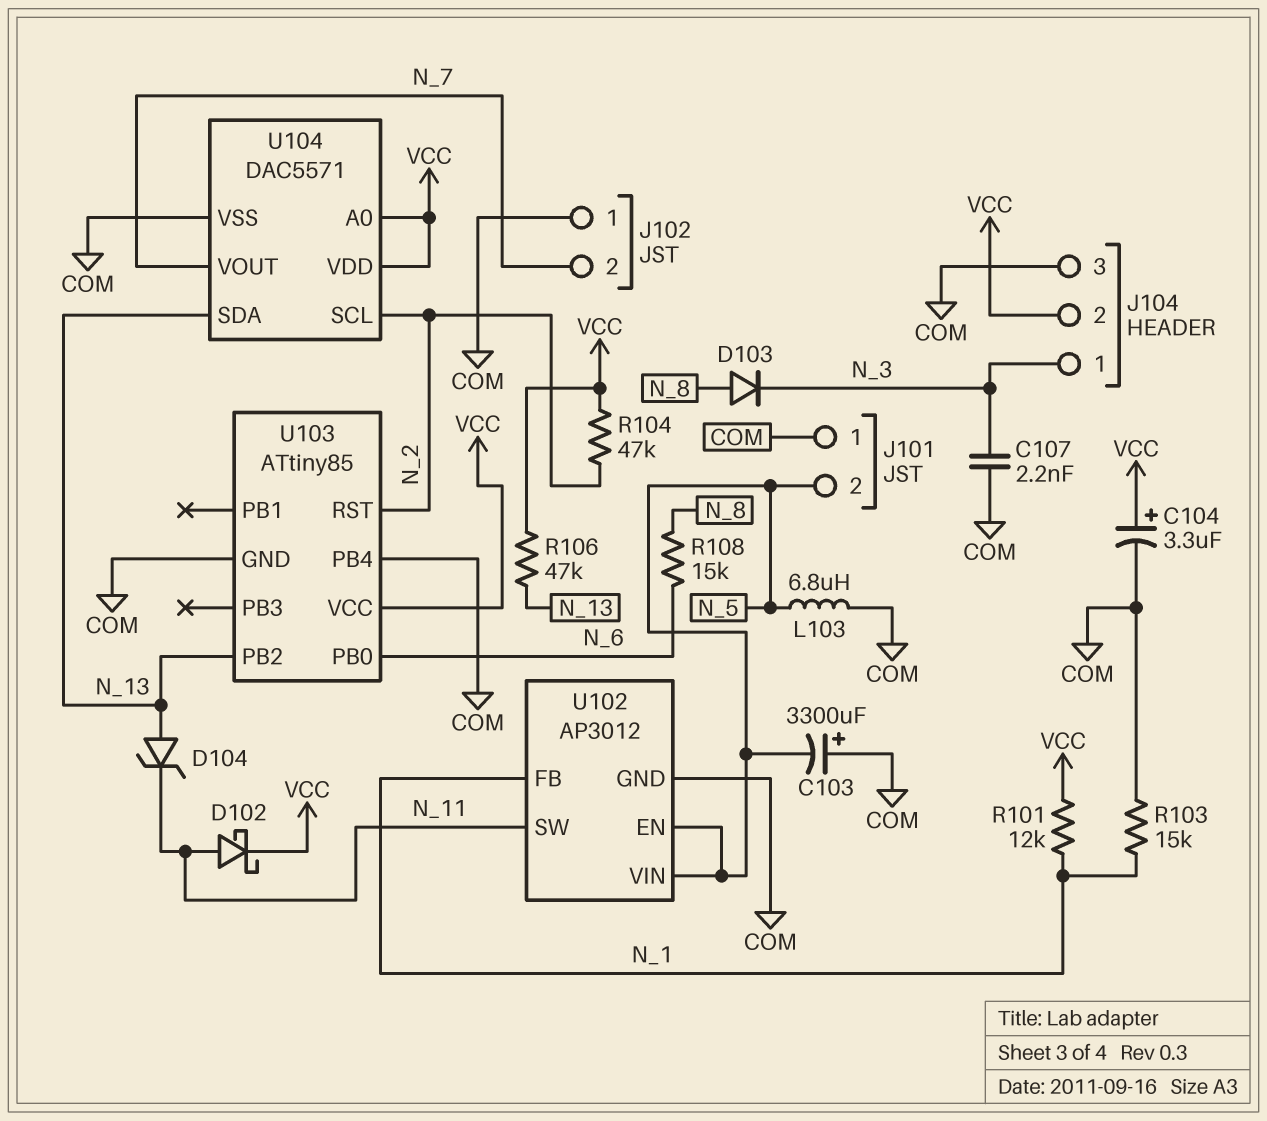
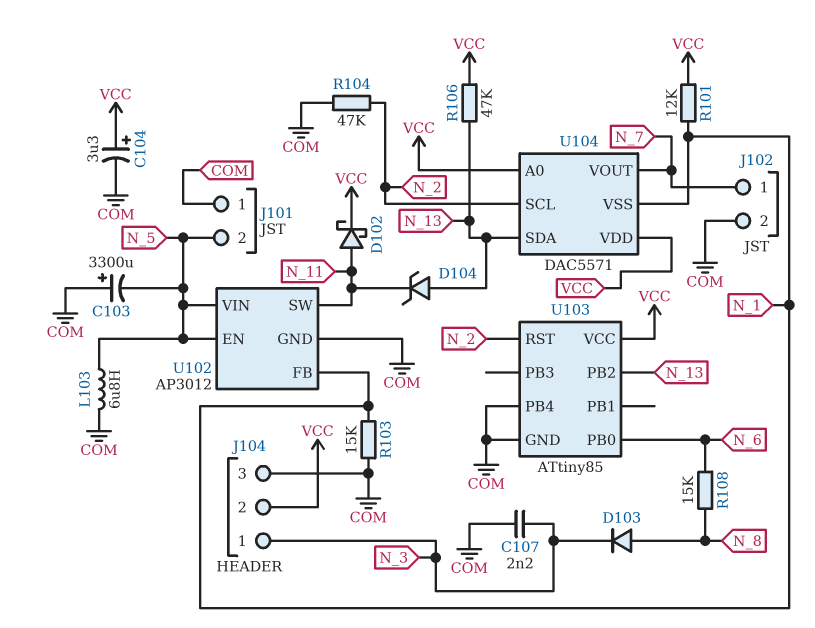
J102 pin 1: COM -> N_7
J102 pin 2: N_7 -> COM
R104: 47k (N_2, VCC) -> 47k (COM, N_2)
U104 pin VSS: COM -> N_1

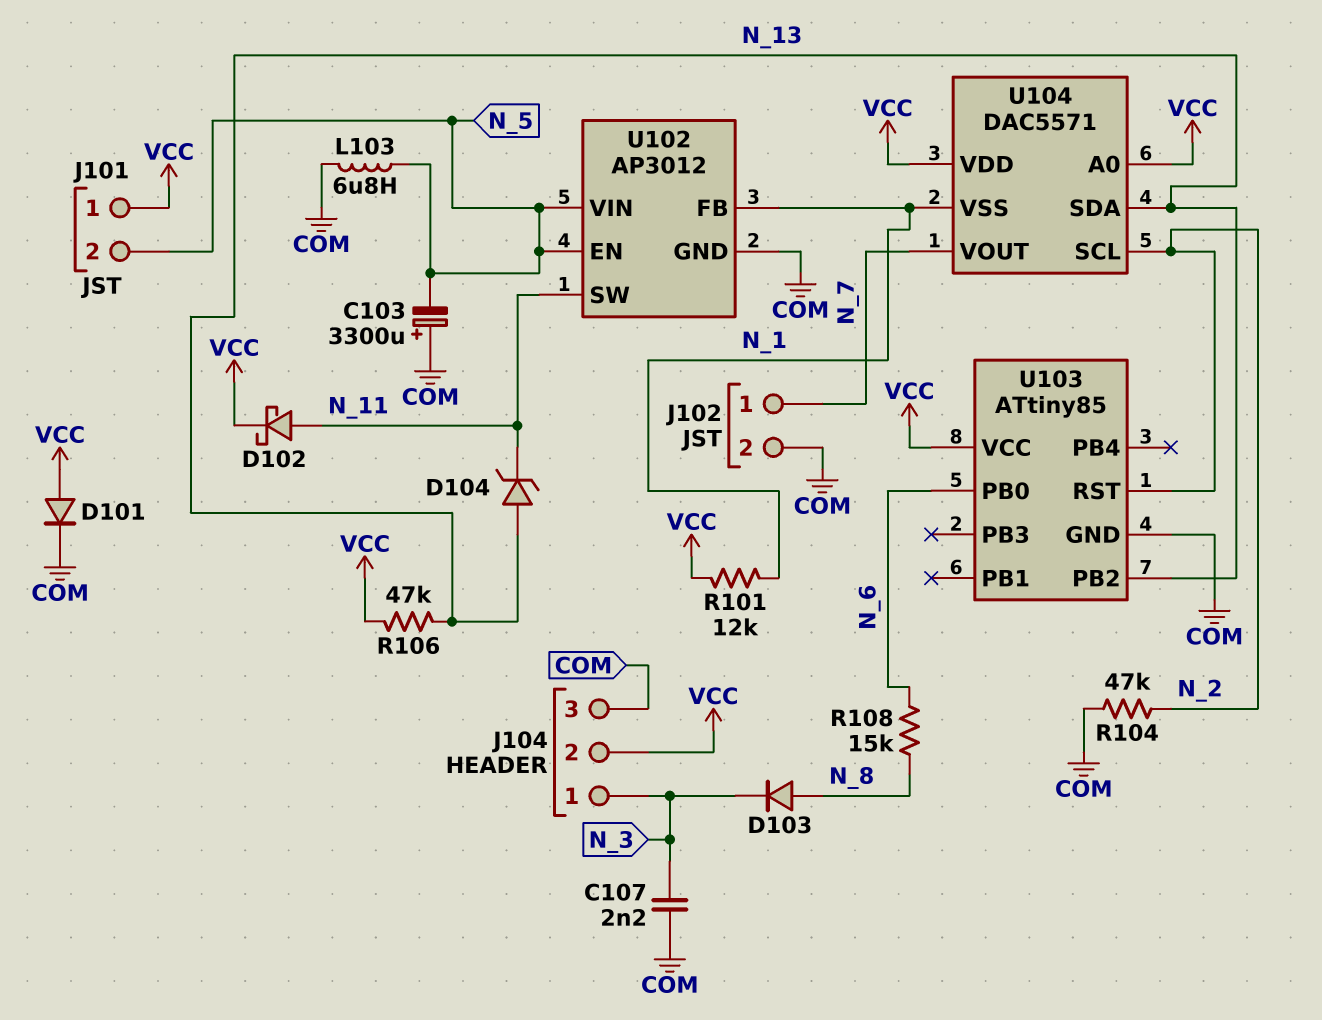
C104: 3.3uF (plus VCC, minus COM) -> none
D101: none -> diode (A VCC, K COM)
J101 pin 1: COM -> VCC
R103: 15k (COM, N_1) -> none
U103 pin PB4: COM -> none

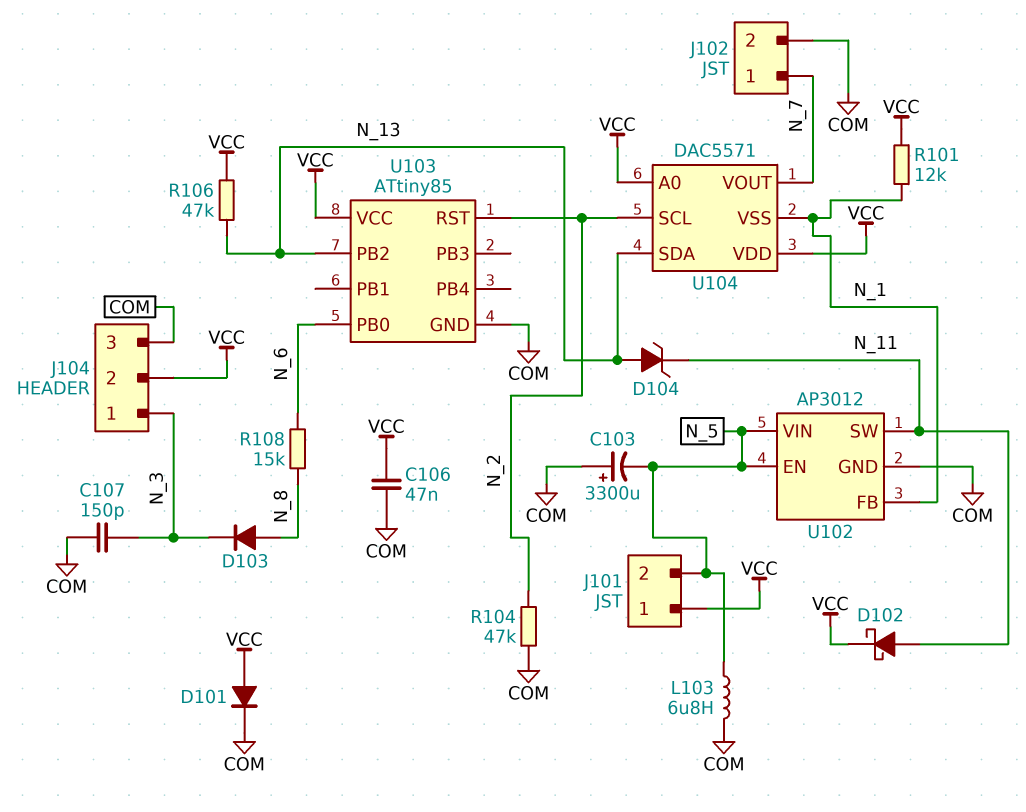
C106: none -> 47nF (COM, VCC)
C107: 2.2nF (COM, N_3) -> 150pF (COM, N_3)

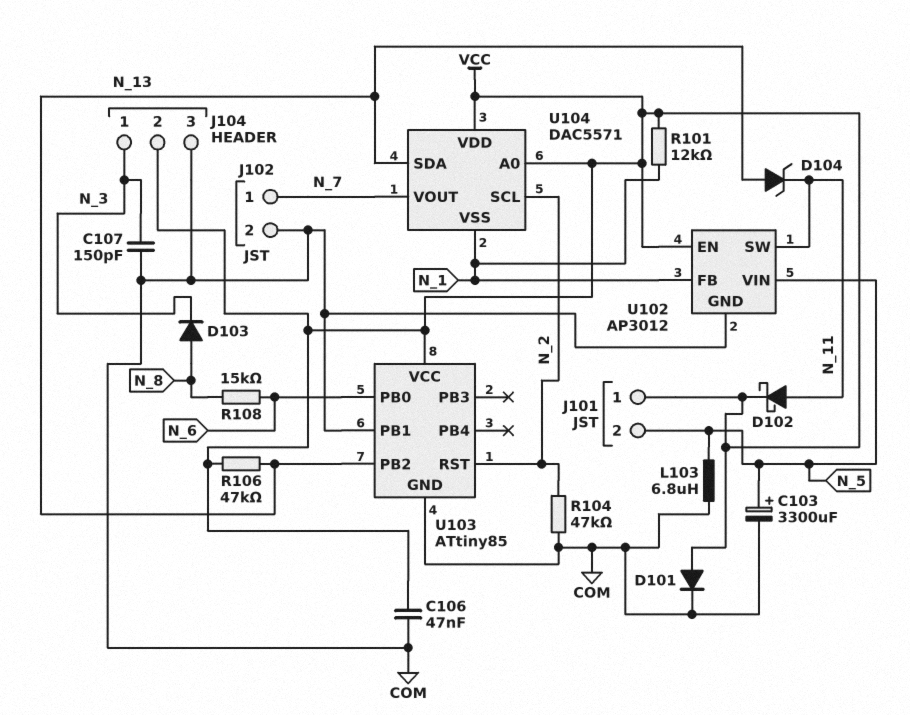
C103: 3300uF (plus COM, minus N_5) -> 3300uF (plus N_5, minus COM)
U102 pin EN: N_5 -> VCC
U103 pin PB1: none -> COM

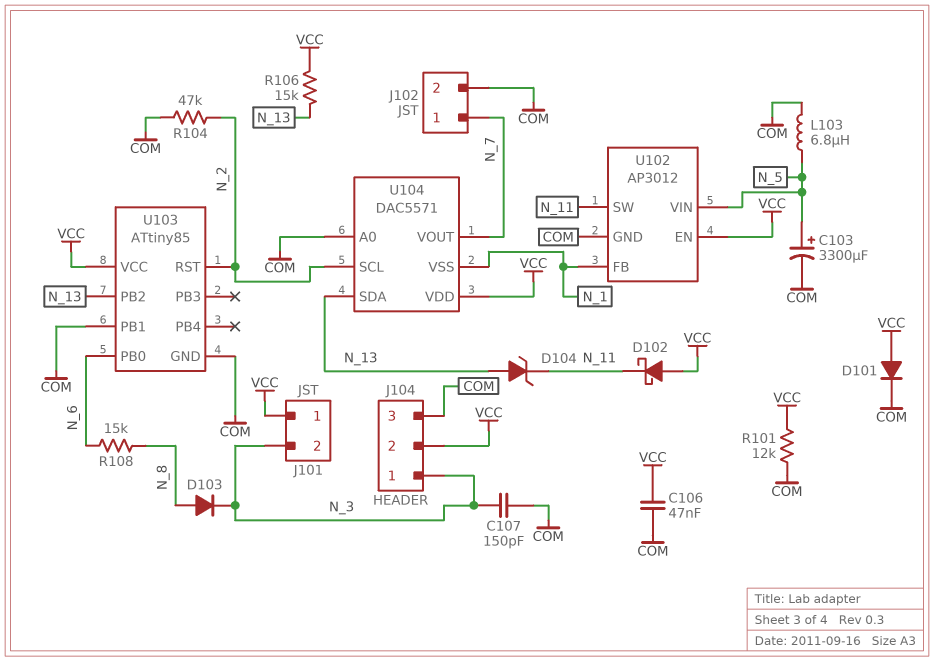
D102: schottky (A N_11, K VCC) -> schottky (A VCC, K N_11)
J101 pin 2: N_5 -> N_3
R101: 12k (N_1, VCC) -> 12k (COM, VCC)
R106: 47k (N_13, VCC) -> 15k (N_13, VCC)
U104 pin A0: VCC -> COM

